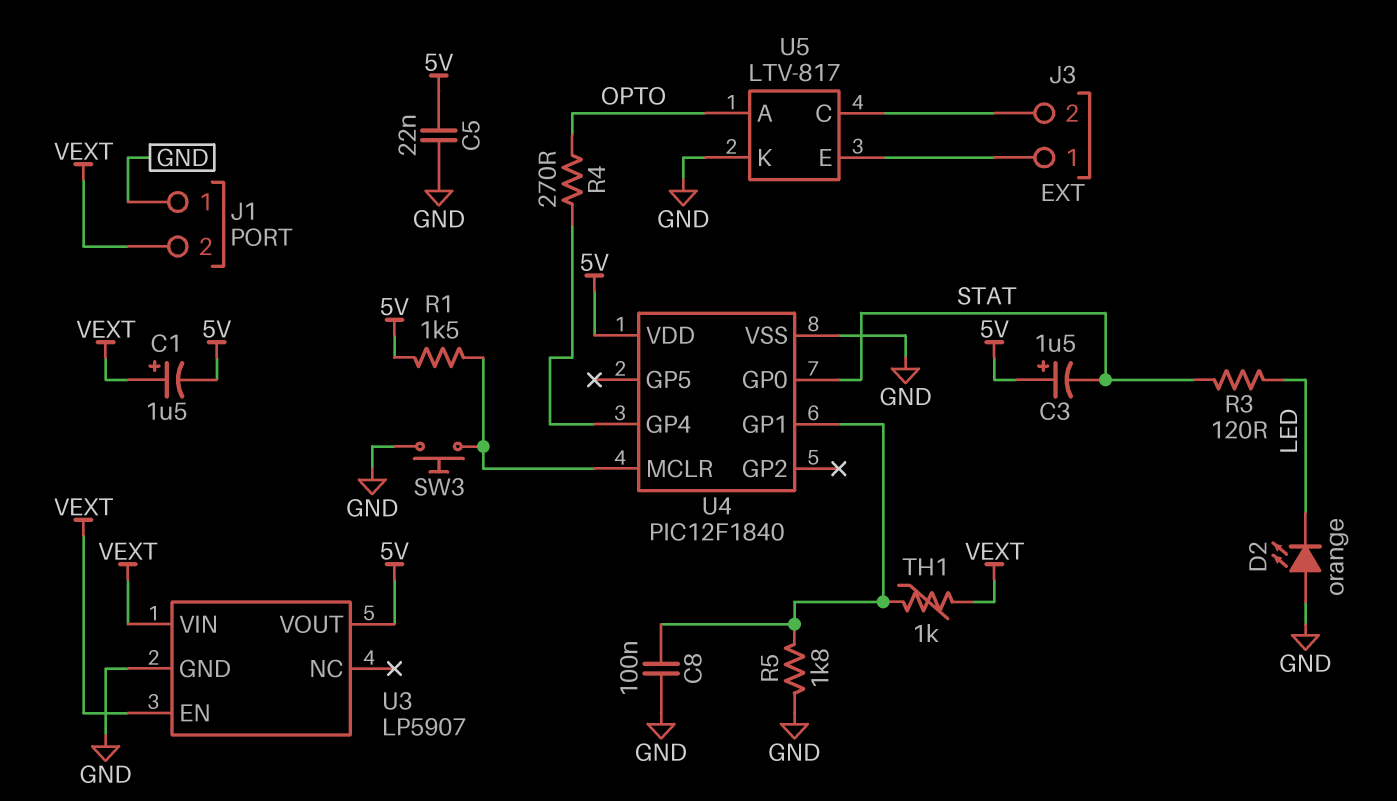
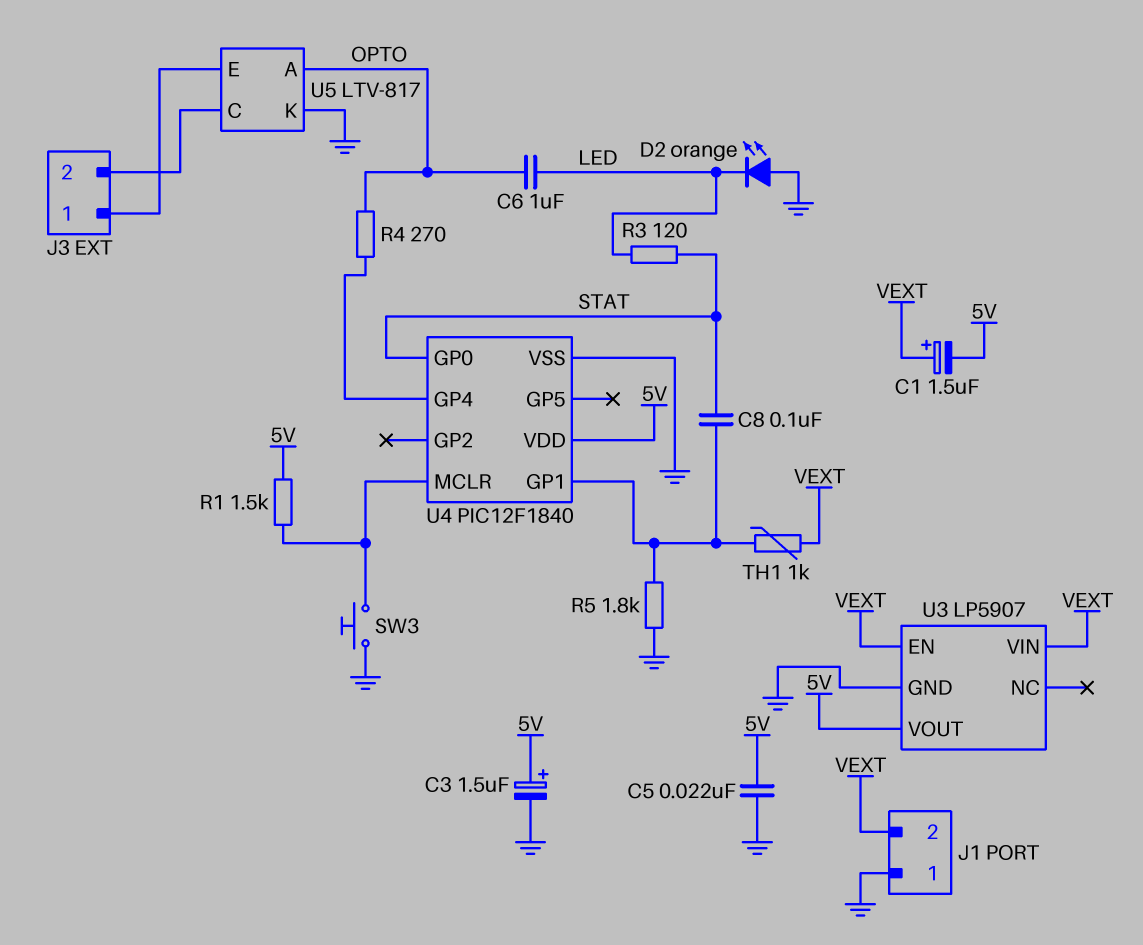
C3: 1.5uF (plus 5V, minus STAT) -> 1.5uF (plus 5V, minus GND)
C6: none -> 1uF (LED, OPTO)
C8: 100nF (GND, U4/GP1) -> 100nF (STAT, U4/GP1)

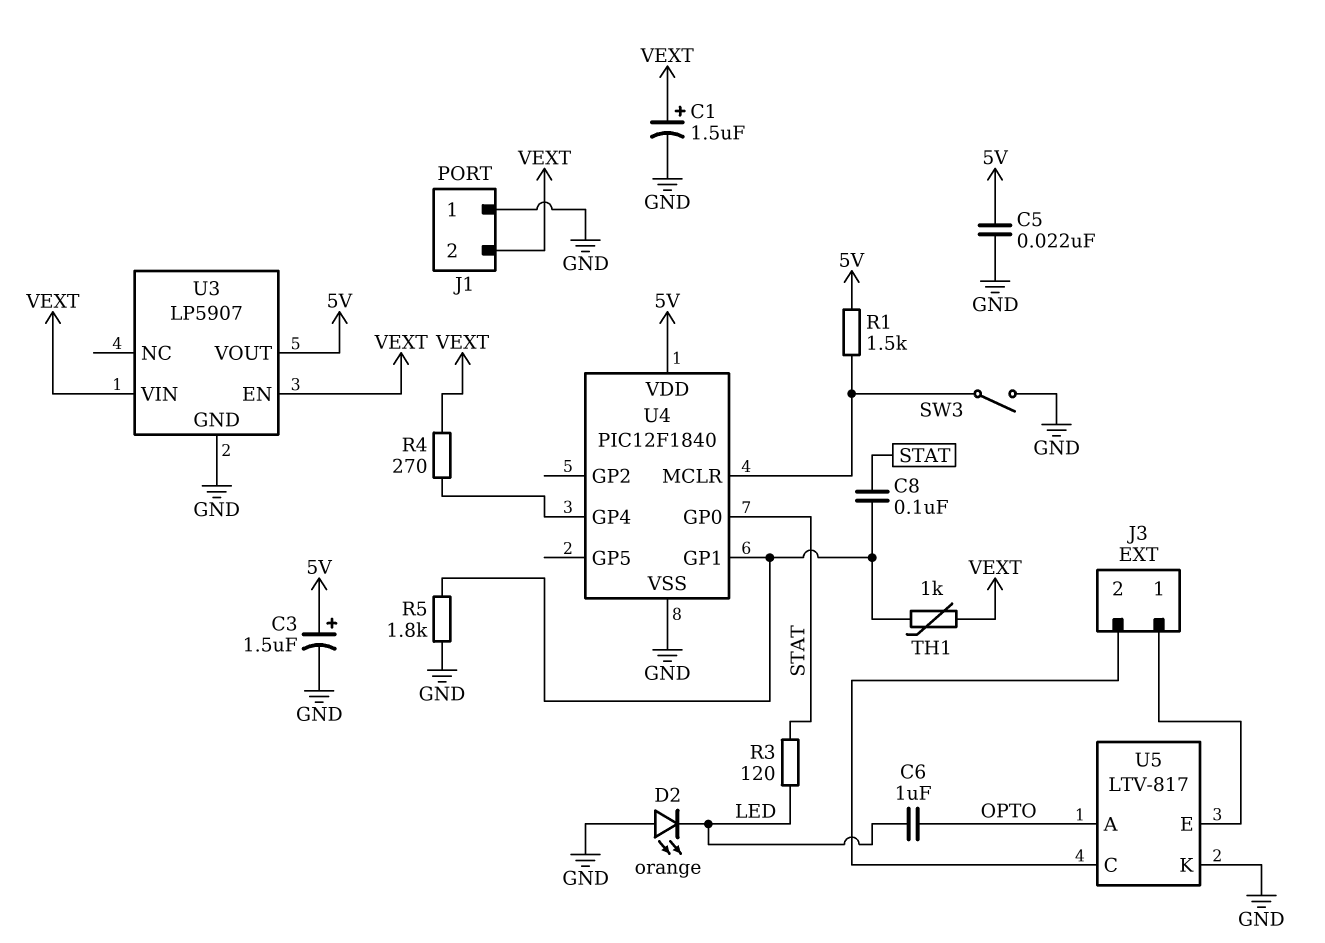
C1: 1.5uF (plus VEXT, minus 5V) -> 1.5uF (plus VEXT, minus GND)
R4: 270 (OPTO, U4/GP4) -> 270 (U4/GP4, VEXT)
SW3: button (GND, U4/MCLR) -> switch (GND, U4/MCLR)

